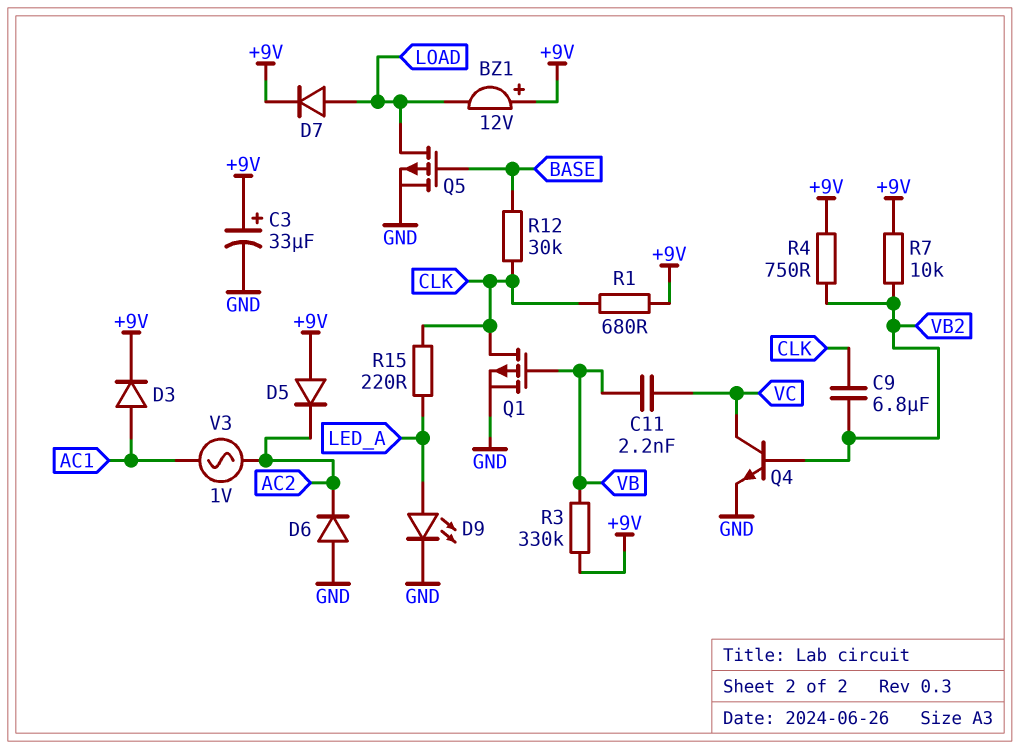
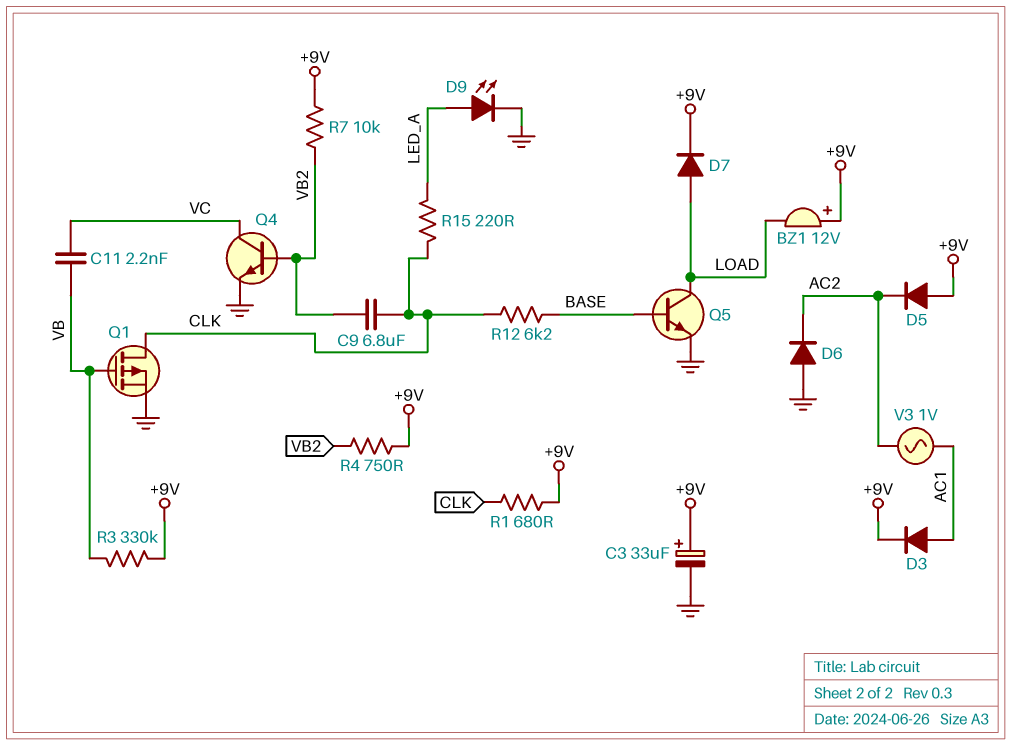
Q5: PMOS (G BASE, D LOAD, S GND) -> NPN (B BASE, C LOAD, E GND)
R12: 30k (BASE, CLK) -> 6.2k (BASE, CLK)

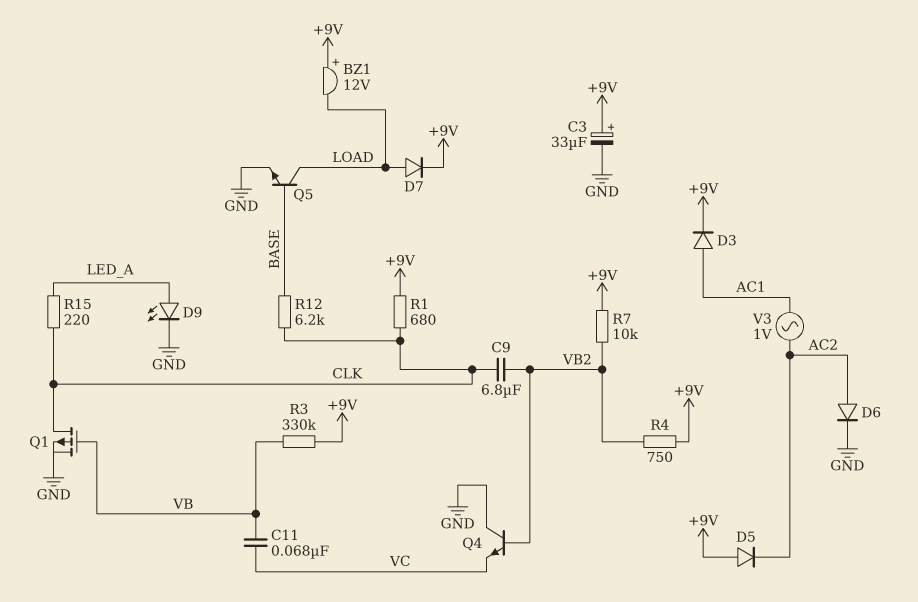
C11: 2.2nF (VB, VC) -> 68nF (VB, VC)
D6: diode (A GND, K AC2) -> diode (A AC2, K GND)
Q4: NPN (B VB2, C VC, E GND) -> NPN (B VB2, C GND, E VC)

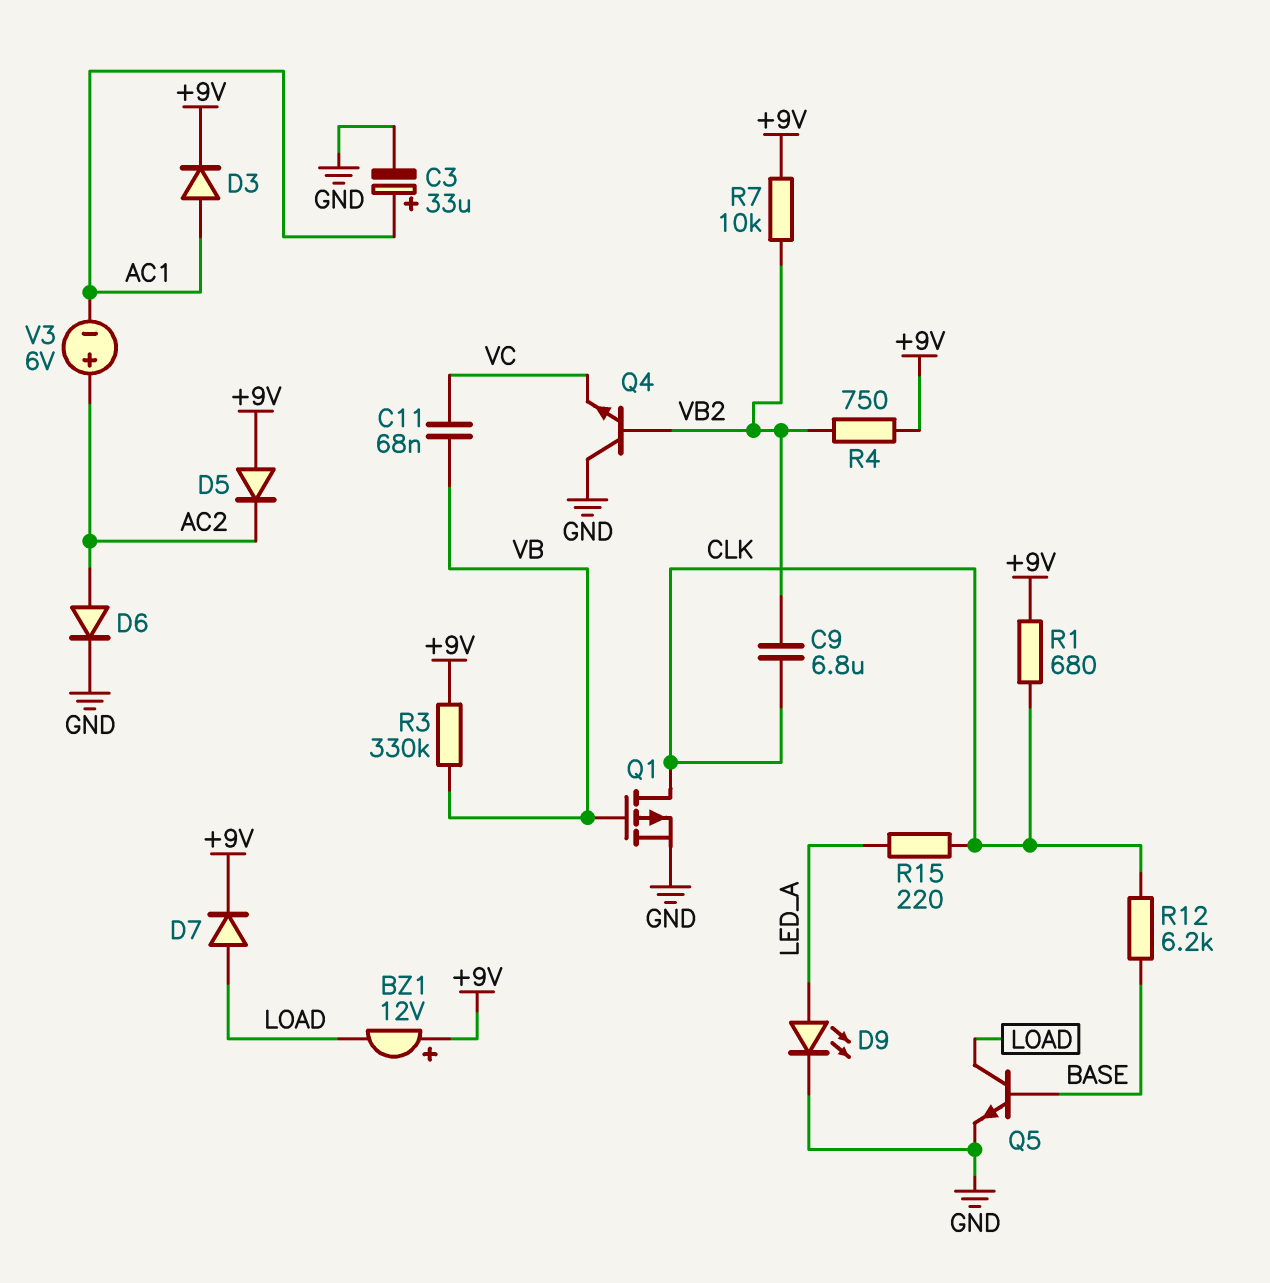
C3: 33uF (plus +9V, minus GND) -> 33uF (plus AC1, minus GND)
V3: AC 1V (AC1, AC2) -> 6V (plus AC2, minus AC1)

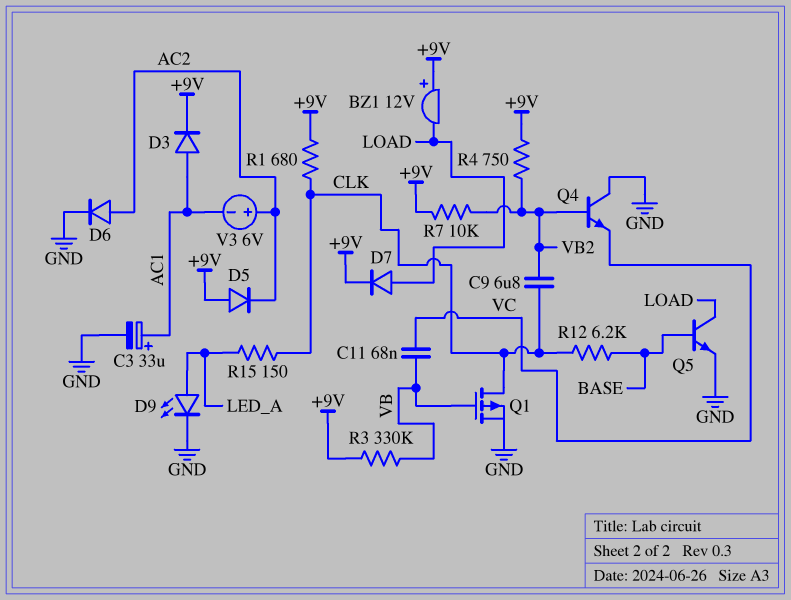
R15: 220 (CLK, LED_A) -> 150 (CLK, LED_A)

